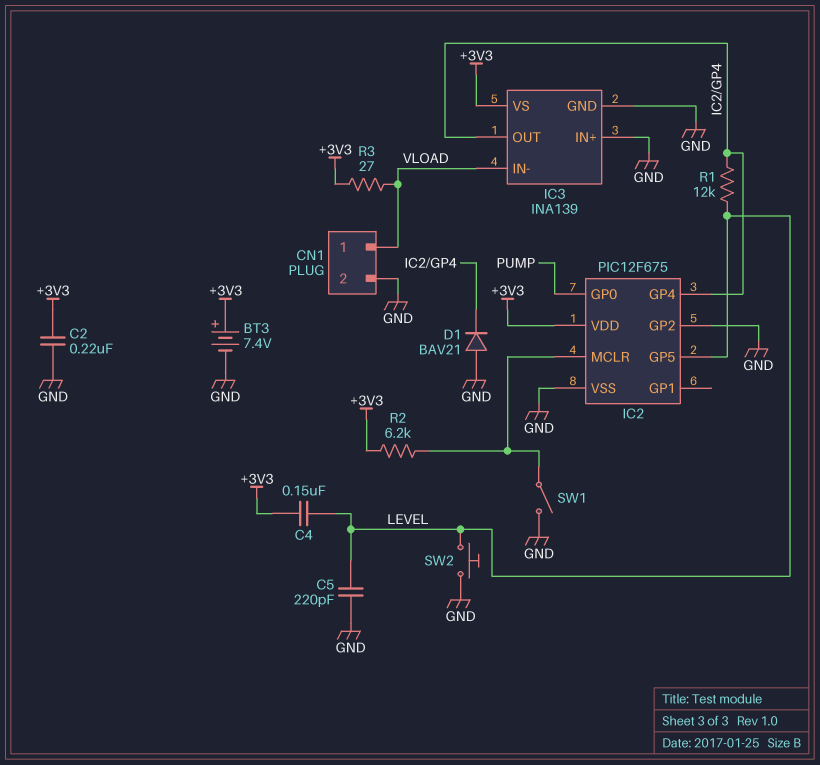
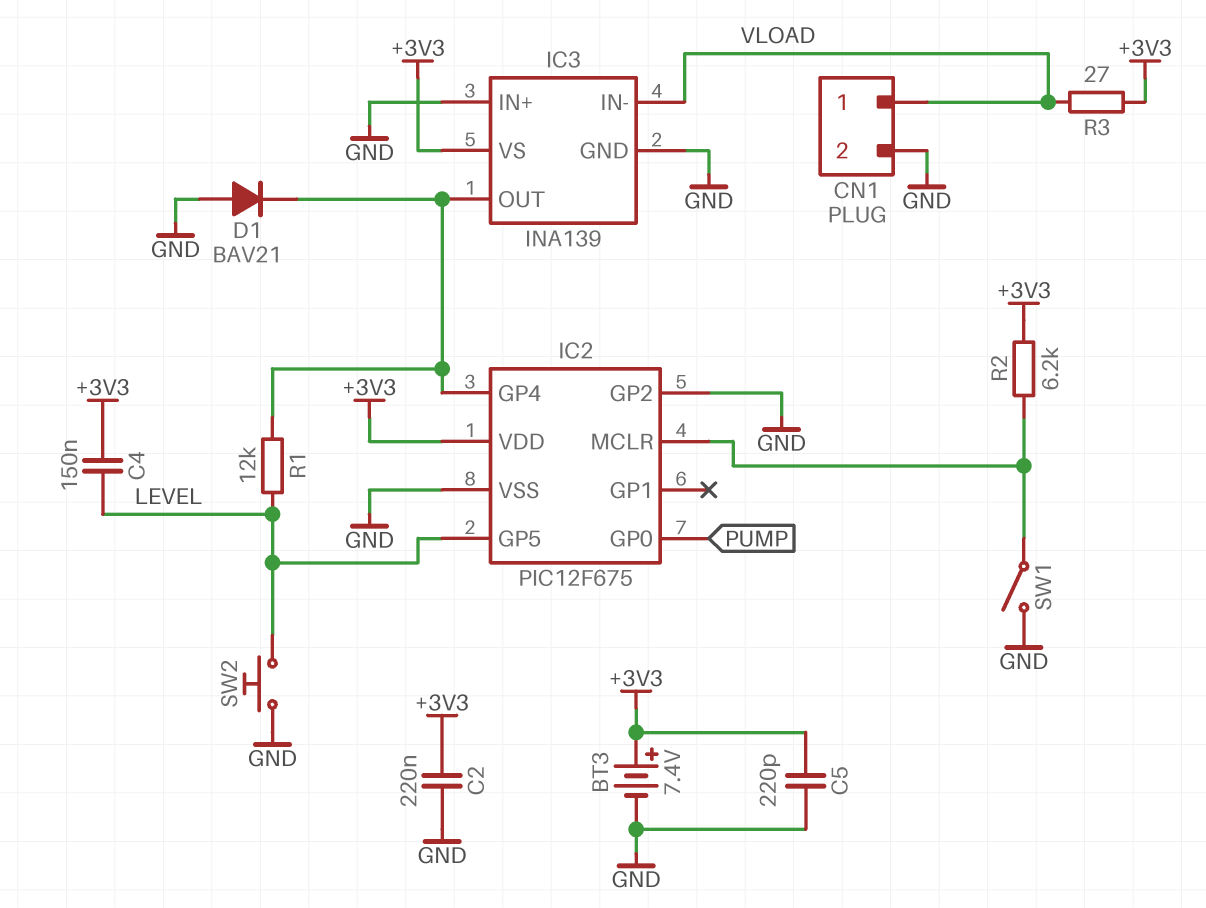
C5: 220pF (GND, LEVEL) -> 220pF (+3V3, GND)

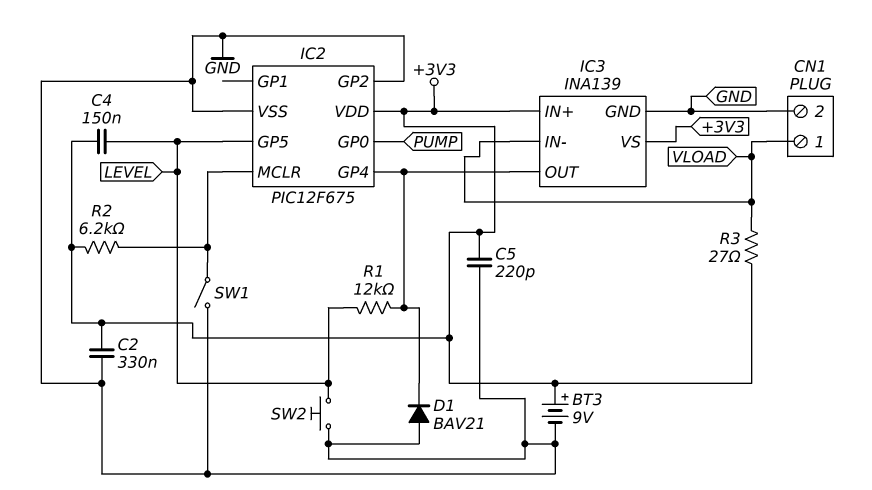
BT3: 7.4V (plus +3V3, minus GND) -> 9V (plus +3V3, minus GND)
C2: 220nF (+3V3, GND) -> 330nF (+3V3, GND)
IC3 pin IN+: GND -> +3V3

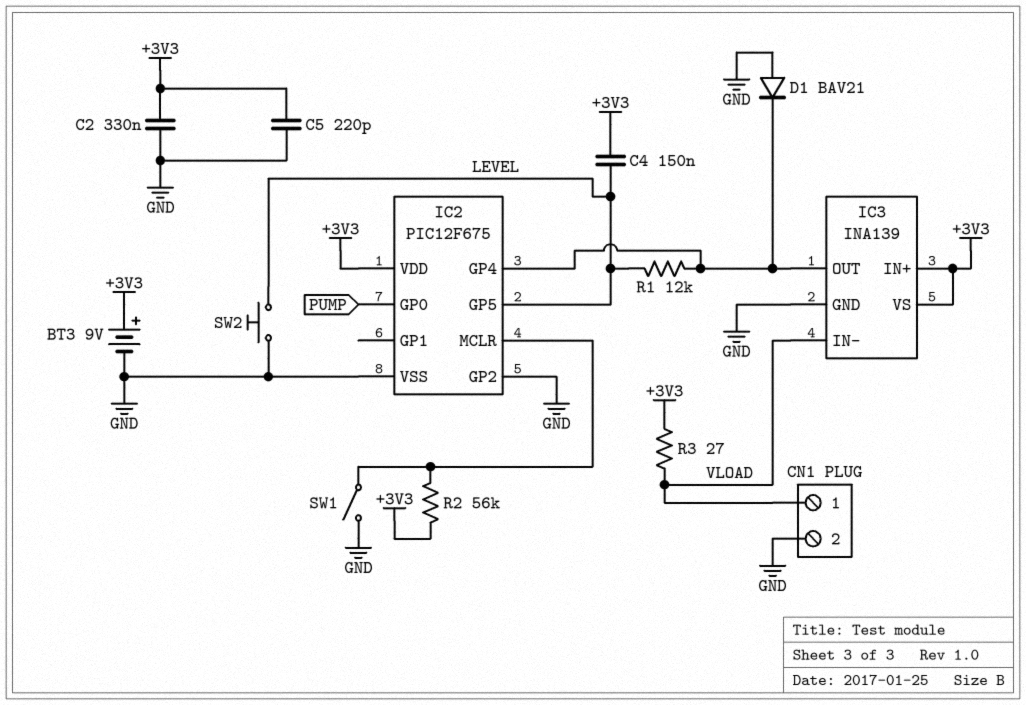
R2: 6.2k (+3V3, IC2/MCLR) -> 56k (+3V3, IC2/MCLR)

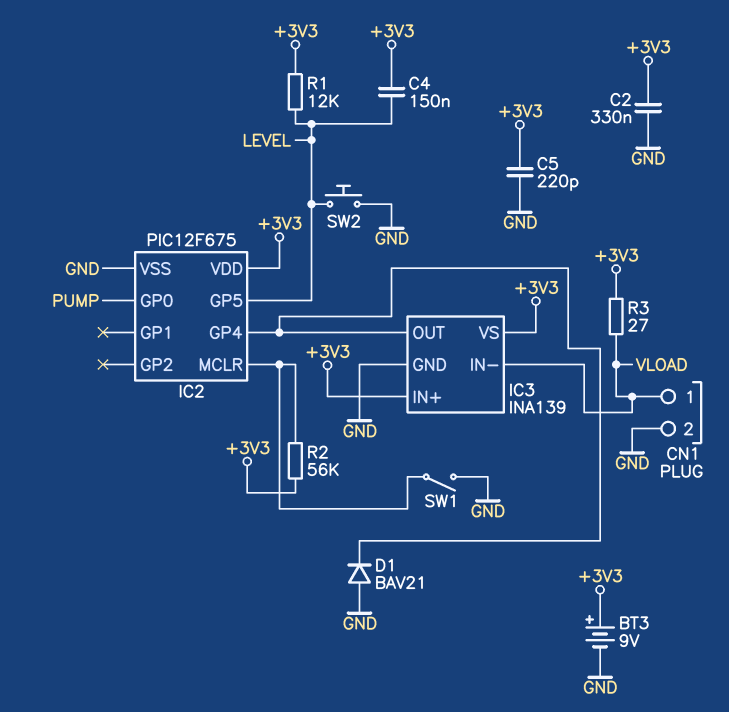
IC2 pin GP2: GND -> none
R1: 12k (IC2/GP4, LEVEL) -> 12k (+3V3, LEVEL)

